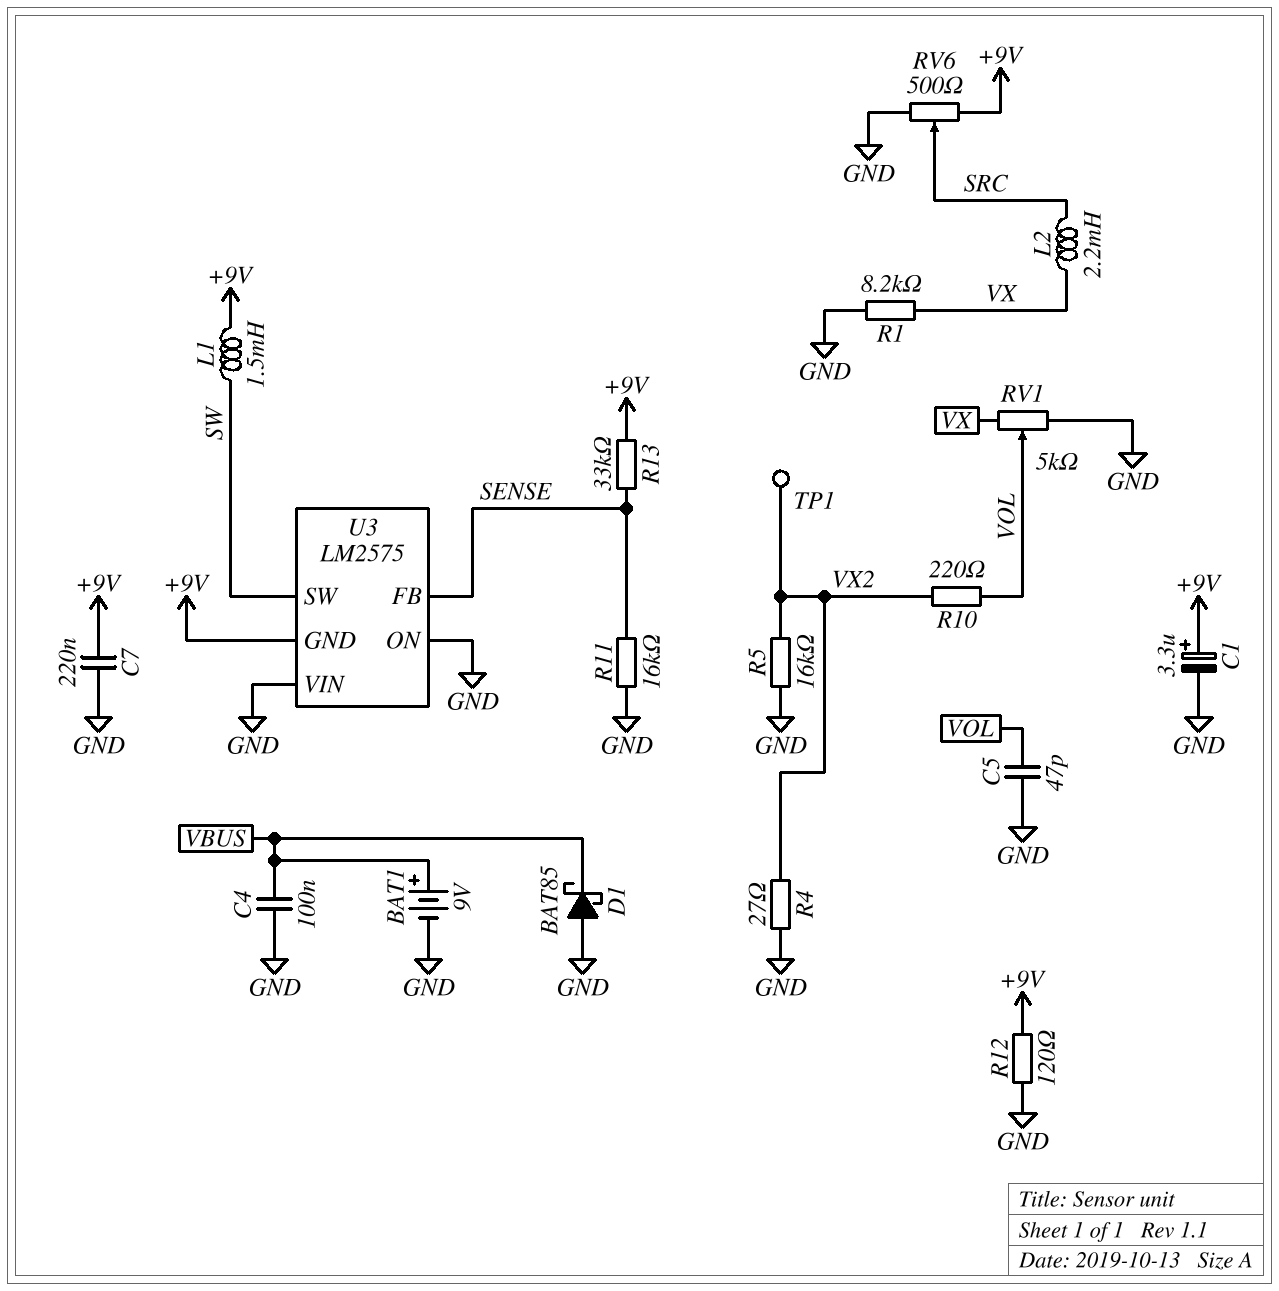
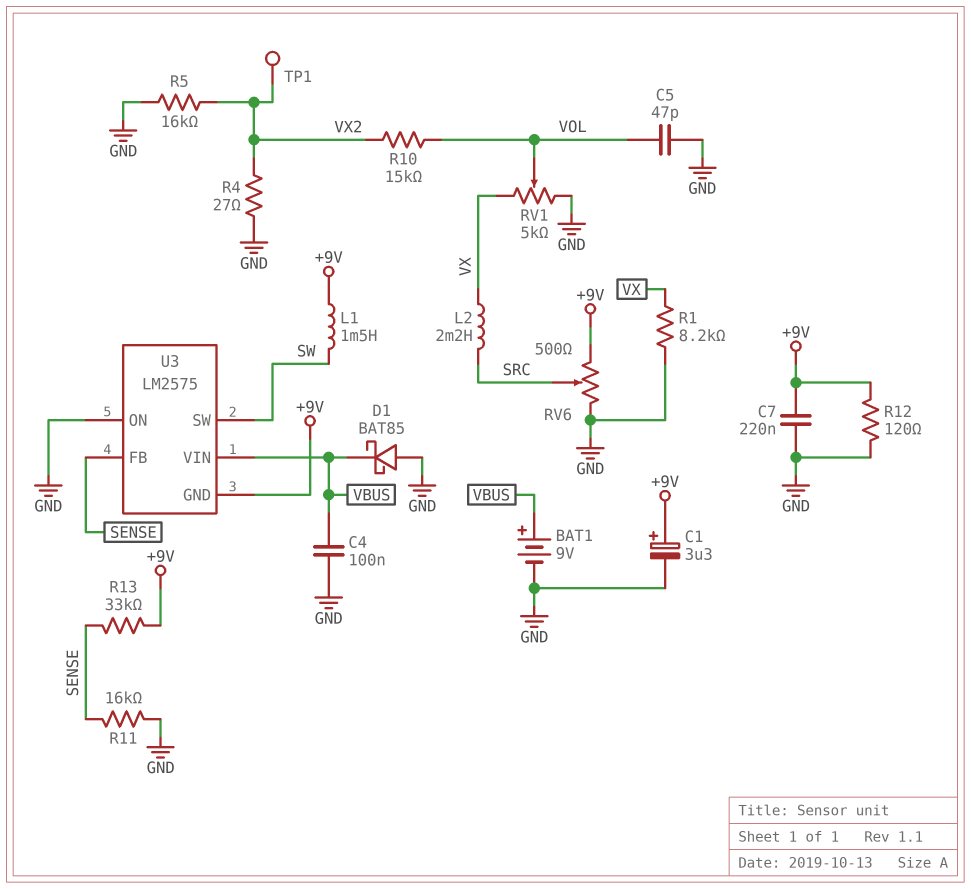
R10: 220 (VOL, VX2) -> 15k (VOL, VX2)
U3 pin VIN: GND -> VBUS

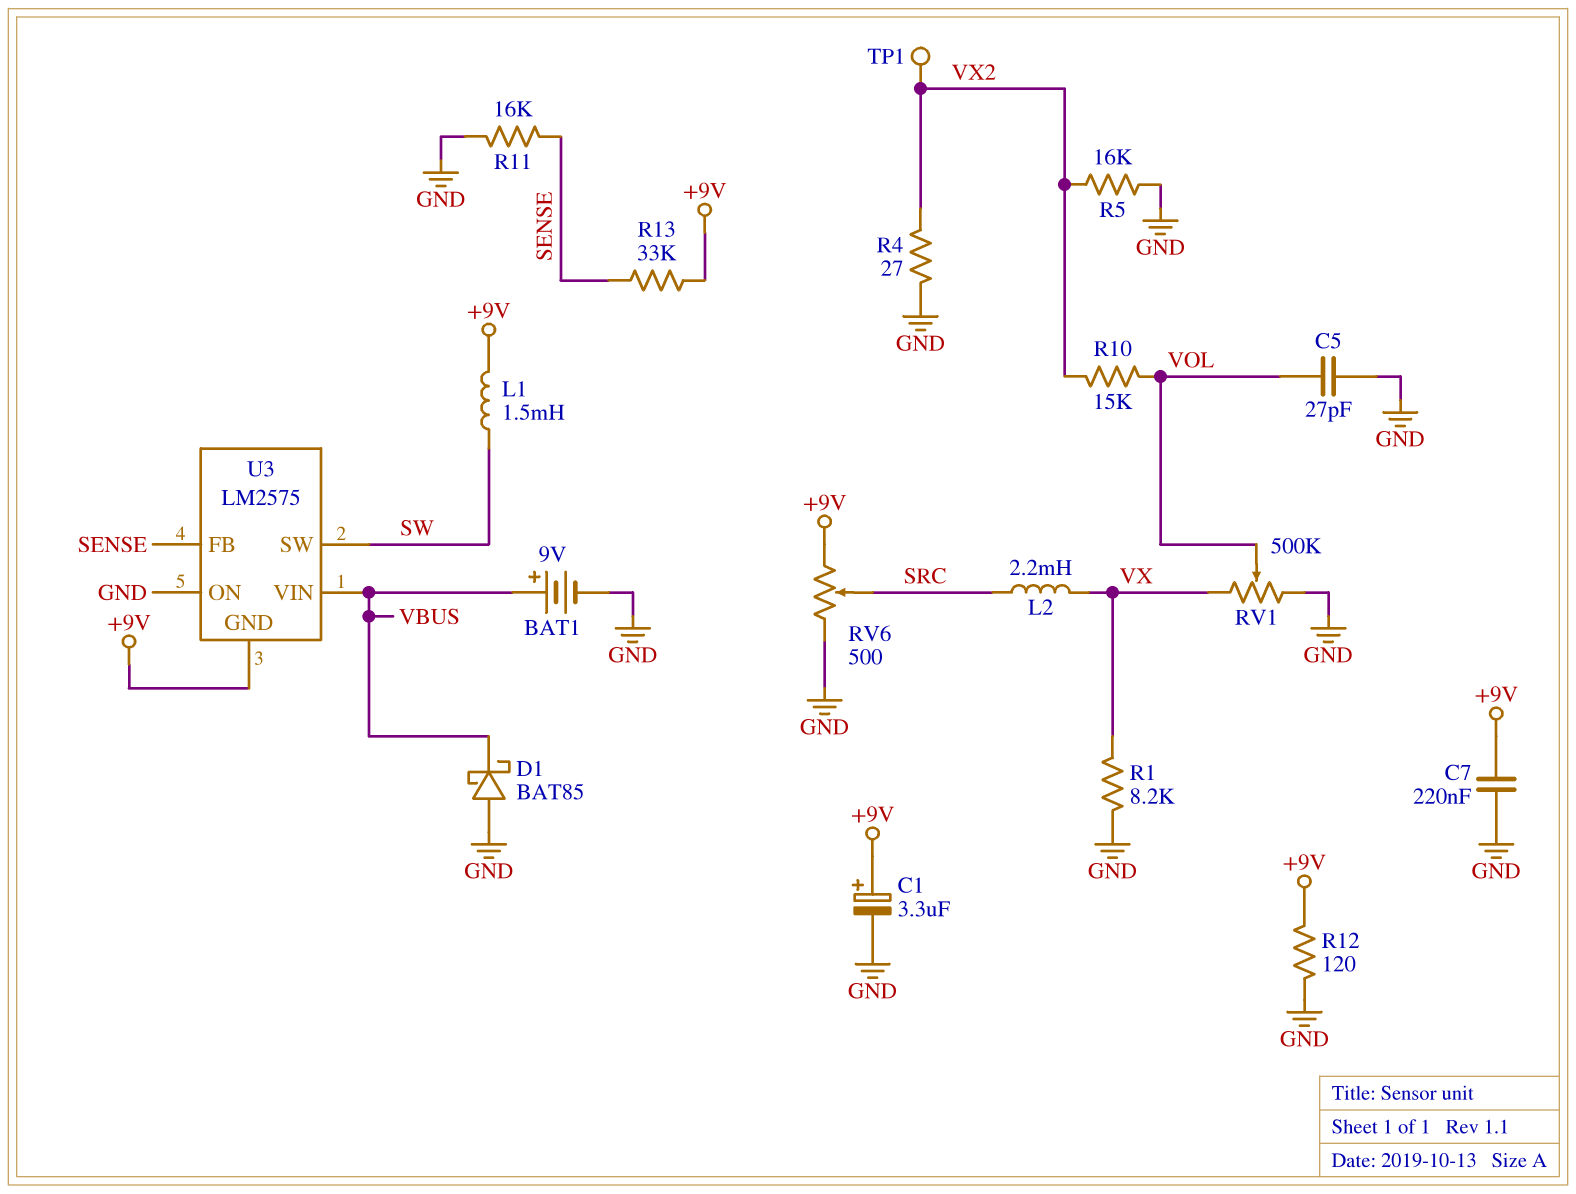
C4: 100nF (GND, VBUS) -> none
C5: 47pF (GND, VOL) -> 27pF (GND, VOL)
RV1: 5k (GND, VX, wiper VOL) -> 500k (GND, VX, wiper VOL)

